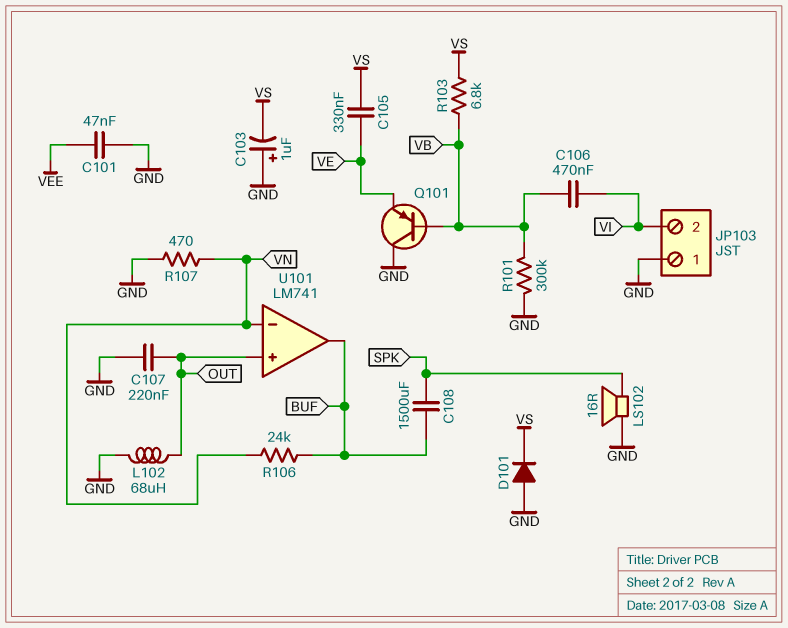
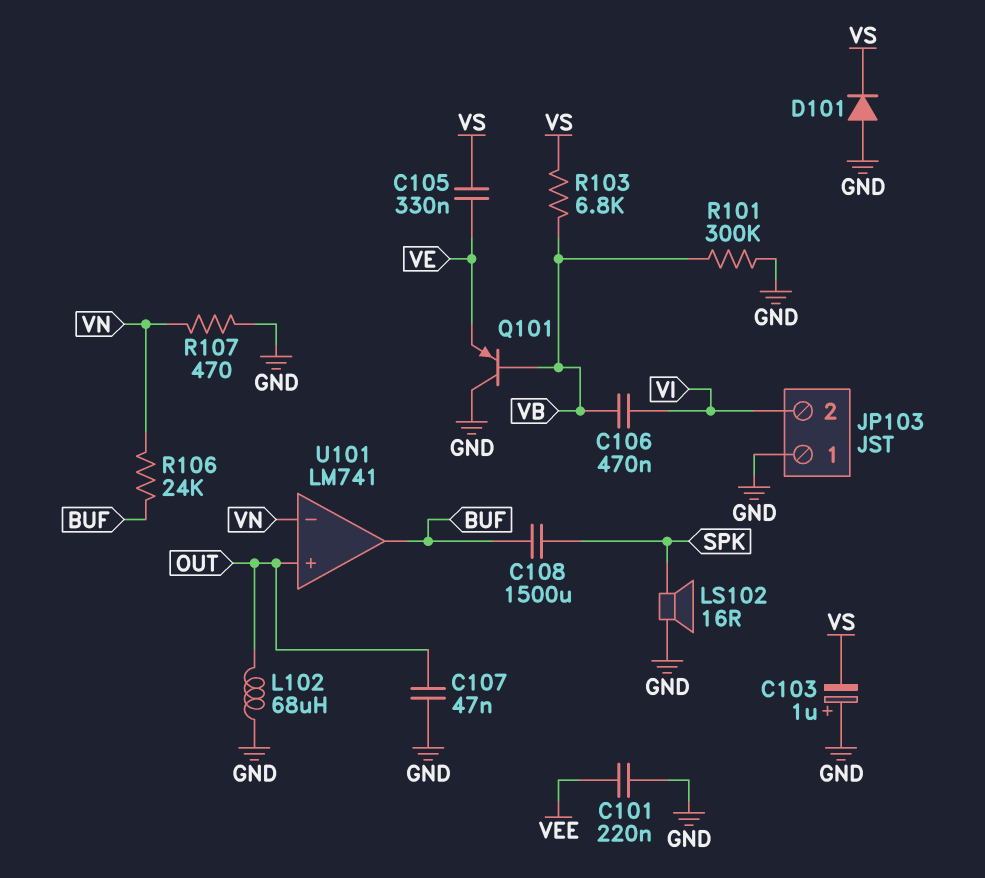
C101: 47nF (GND, VEE) -> 220nF (GND, VEE)
C107: 220nF (GND, OUT) -> 47nF (GND, OUT)

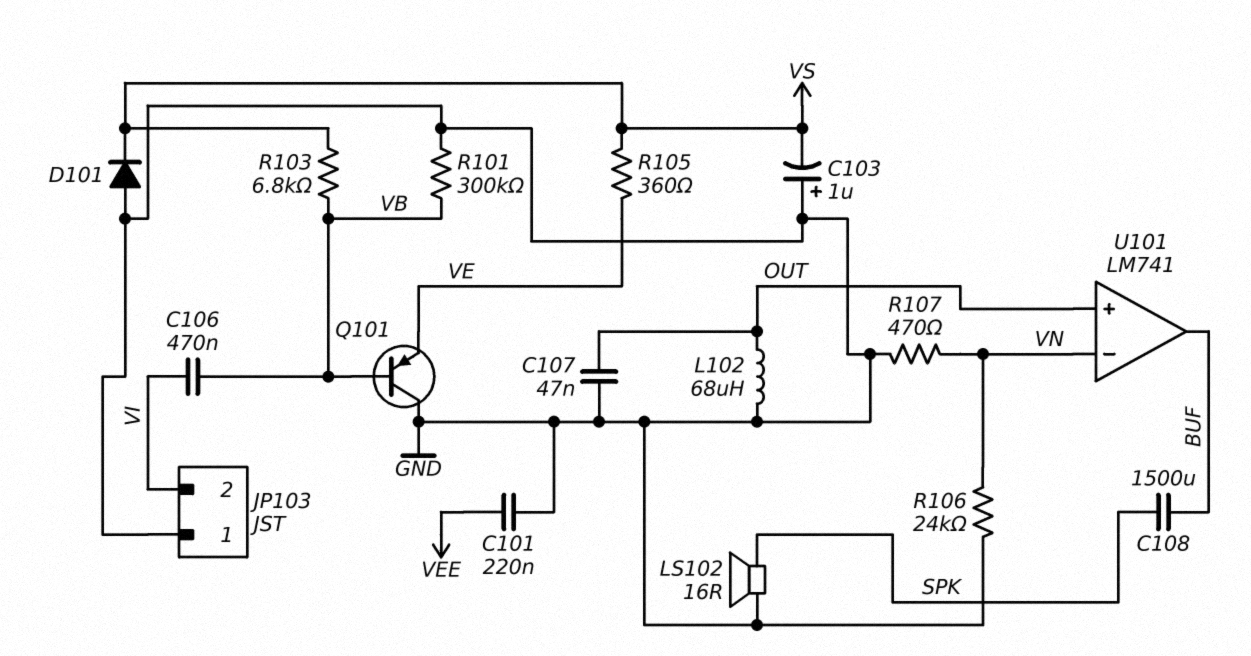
C105: 330nF (VE, VS) -> none
R105: none -> 360 (VE, VS)
R106: 24k (BUF, VN) -> 24k (GND, VN)

